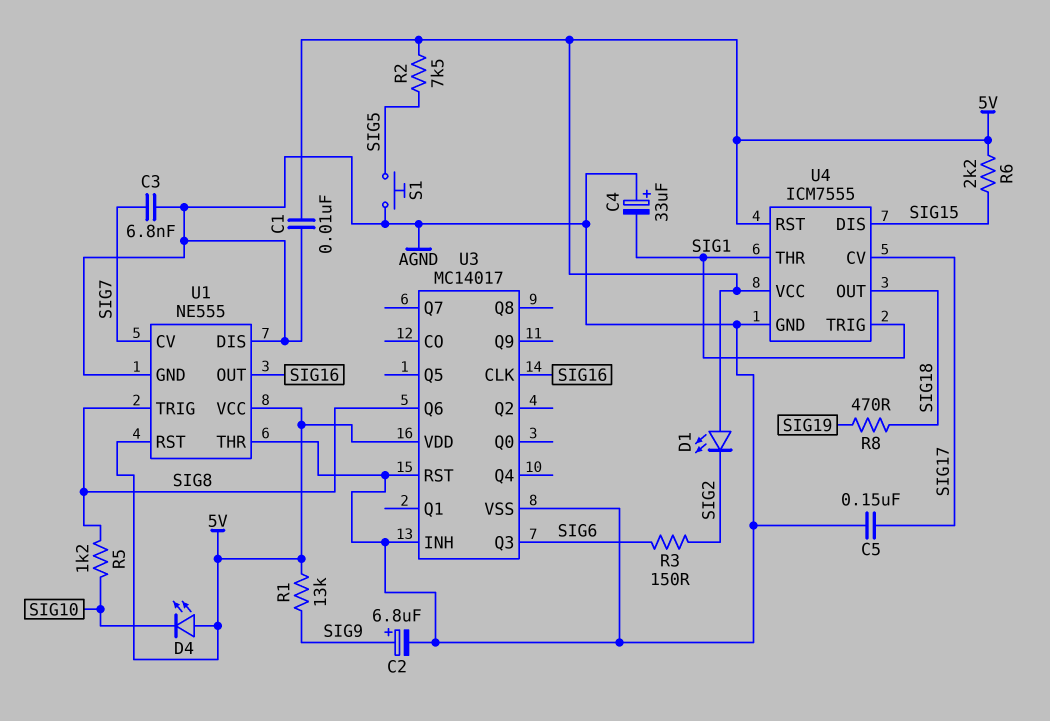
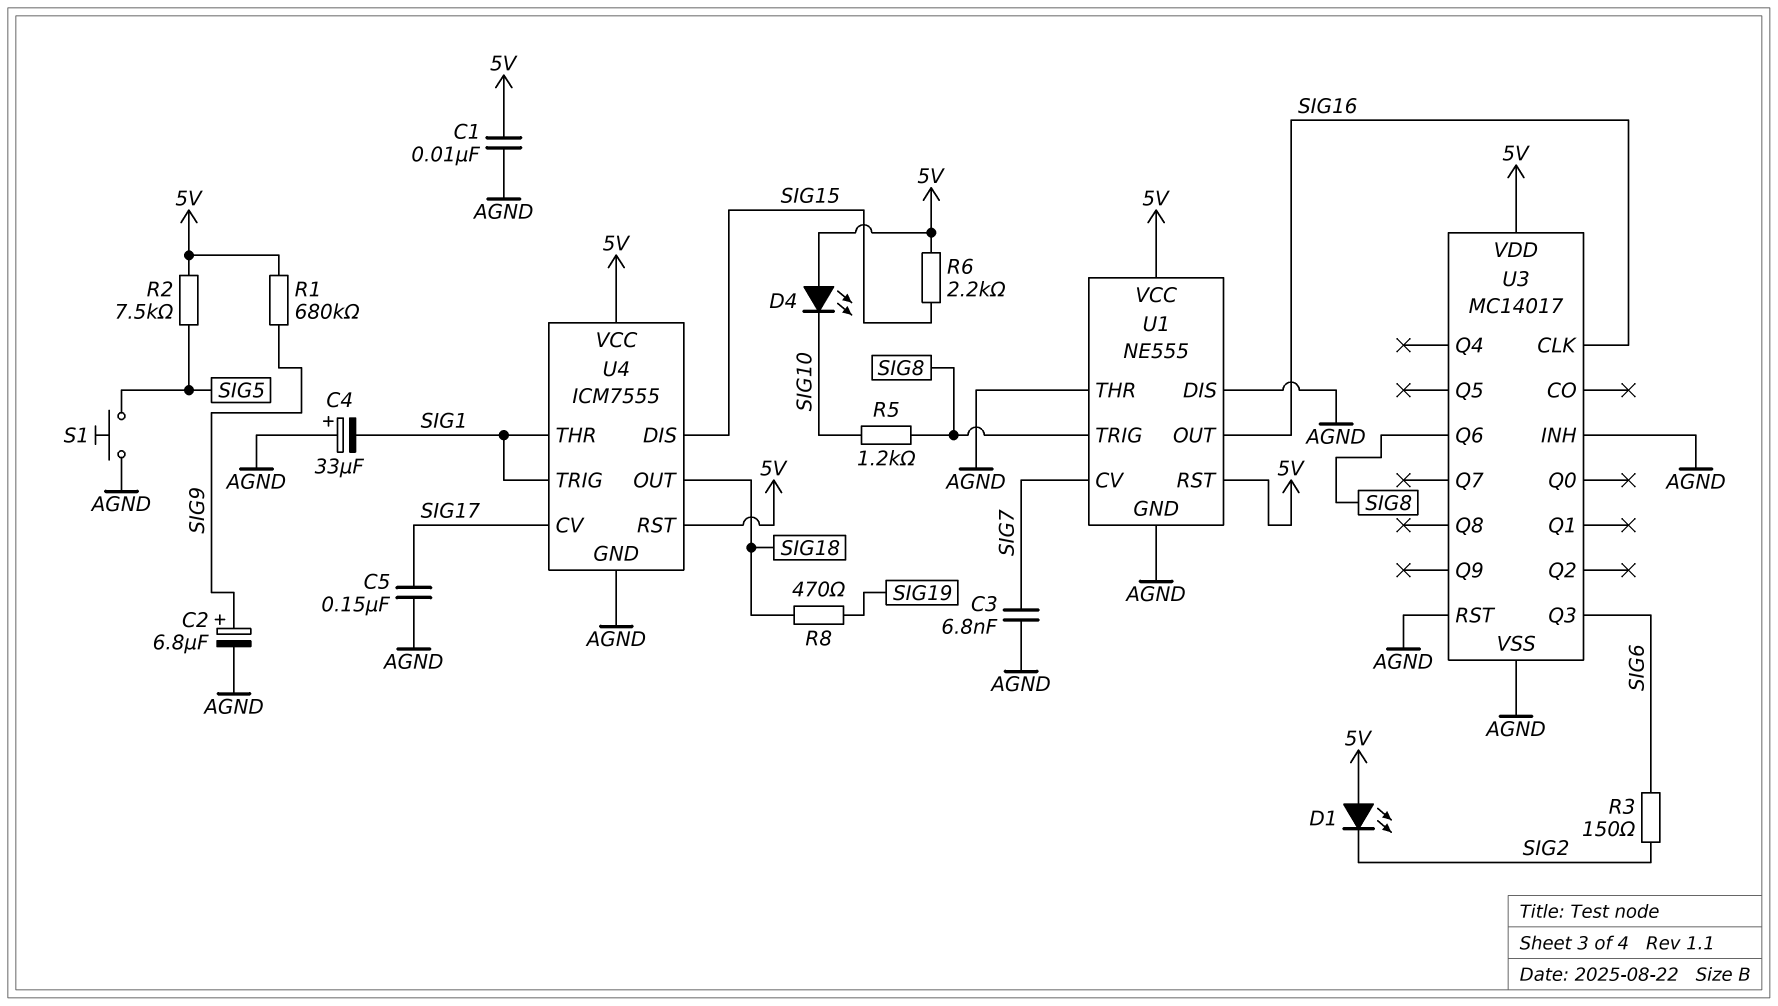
R1: 13k (5V, SIG9) -> 680k (5V, SIG9)

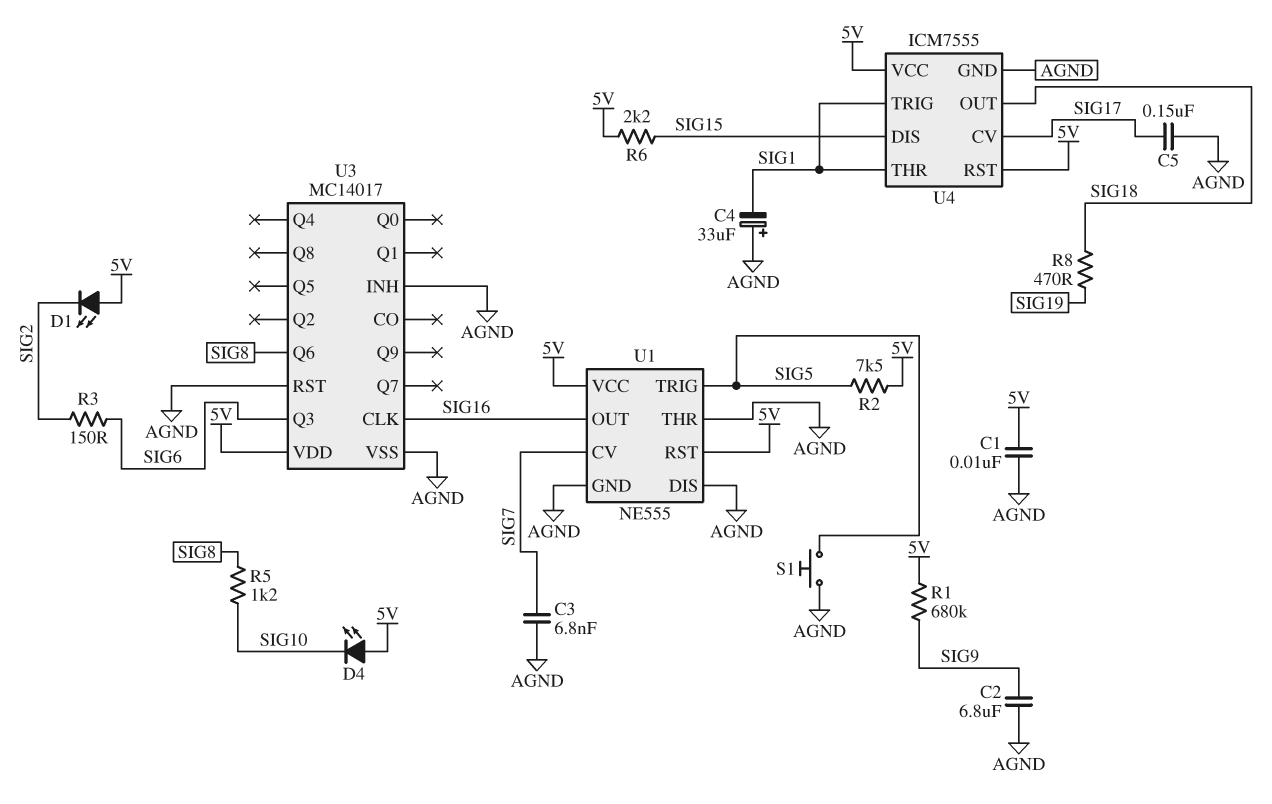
C2: 6.8uF (plus SIG9, minus AGND) -> 6.8uF (AGND, SIG9)
U1 pin TRIG: SIG8 -> SIG5

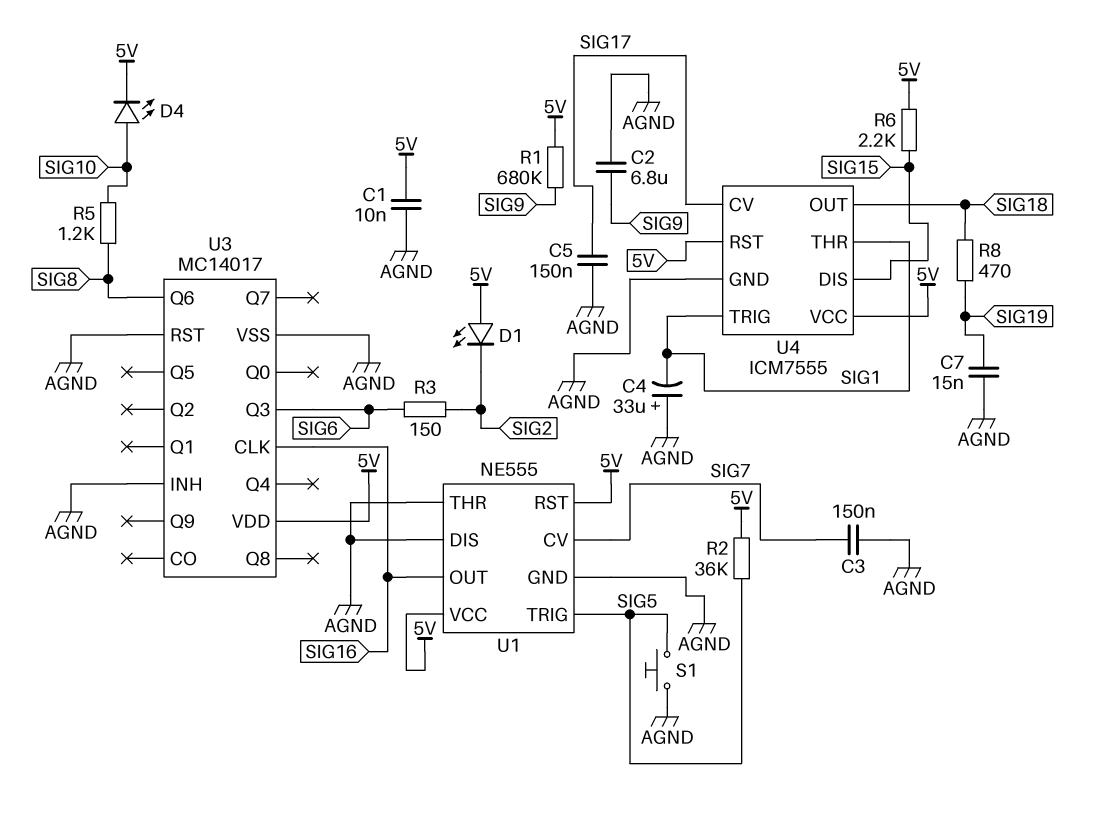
C3: 6.8nF (AGND, SIG7) -> 150nF (AGND, SIG7)
C7: none -> 15nF (AGND, SIG19)
D4: LED (A 5V, K SIG10) -> LED (A SIG10, K 5V)
R2: 7.5k (5V, SIG5) -> 36k (5V, SIG5)

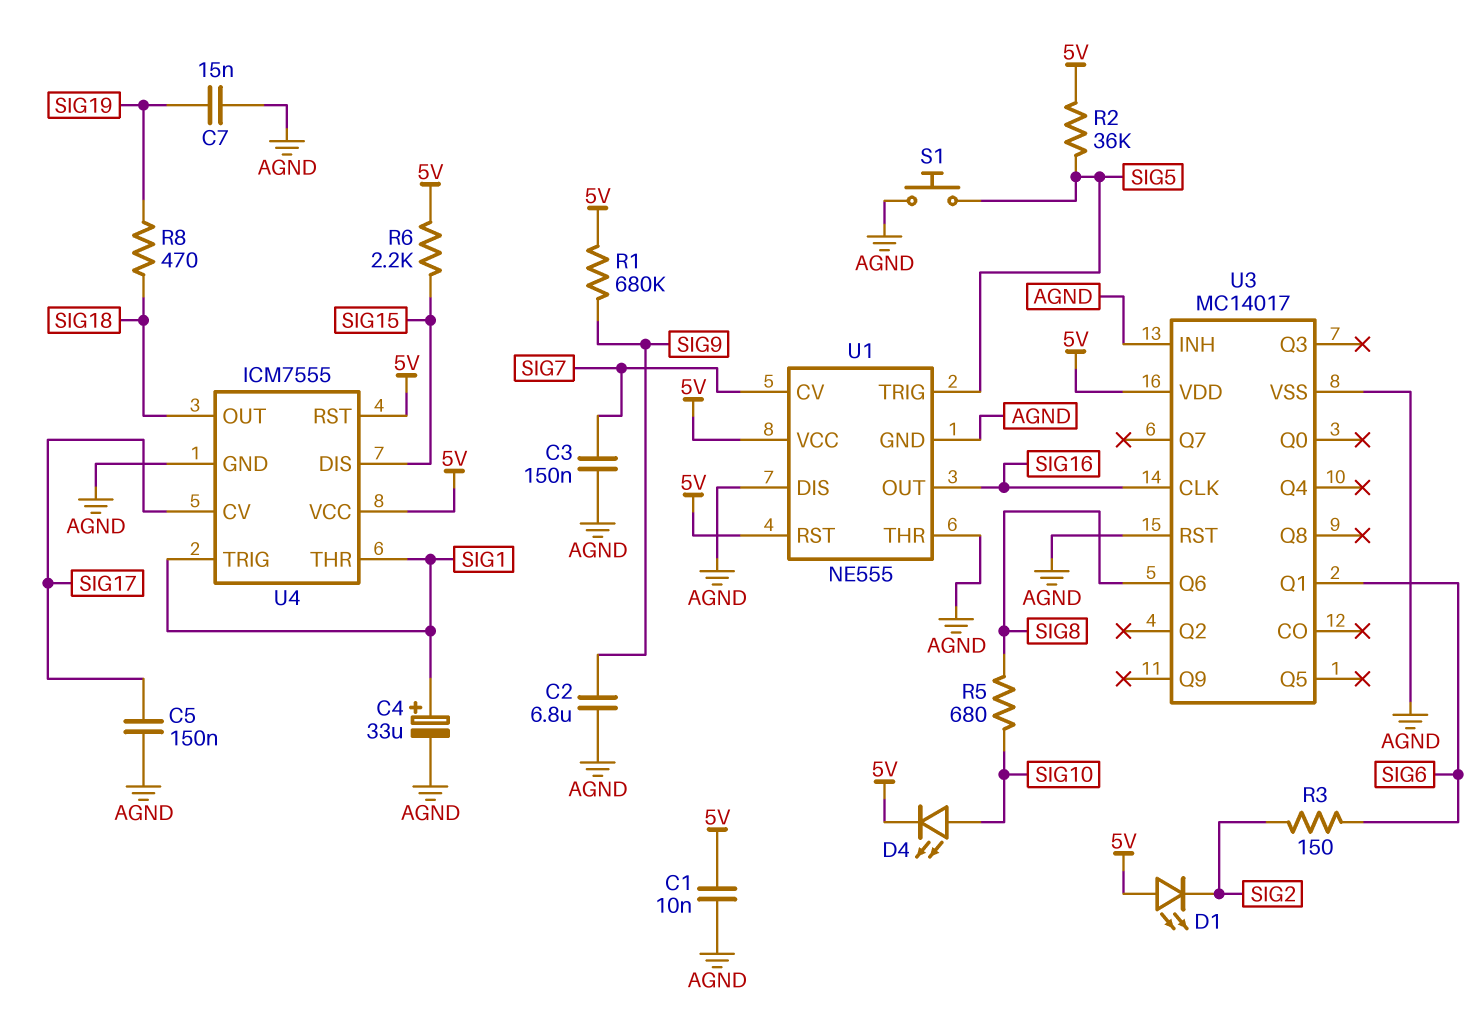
C4: 33uF (plus AGND, minus SIG1) -> 33uF (plus SIG1, minus AGND)
R5: 1.2k (SIG8, SIG10) -> 680 (SIG8, SIG10)
U3 pin Q1: none -> SIG6
U3 pin Q3: SIG6 -> none

